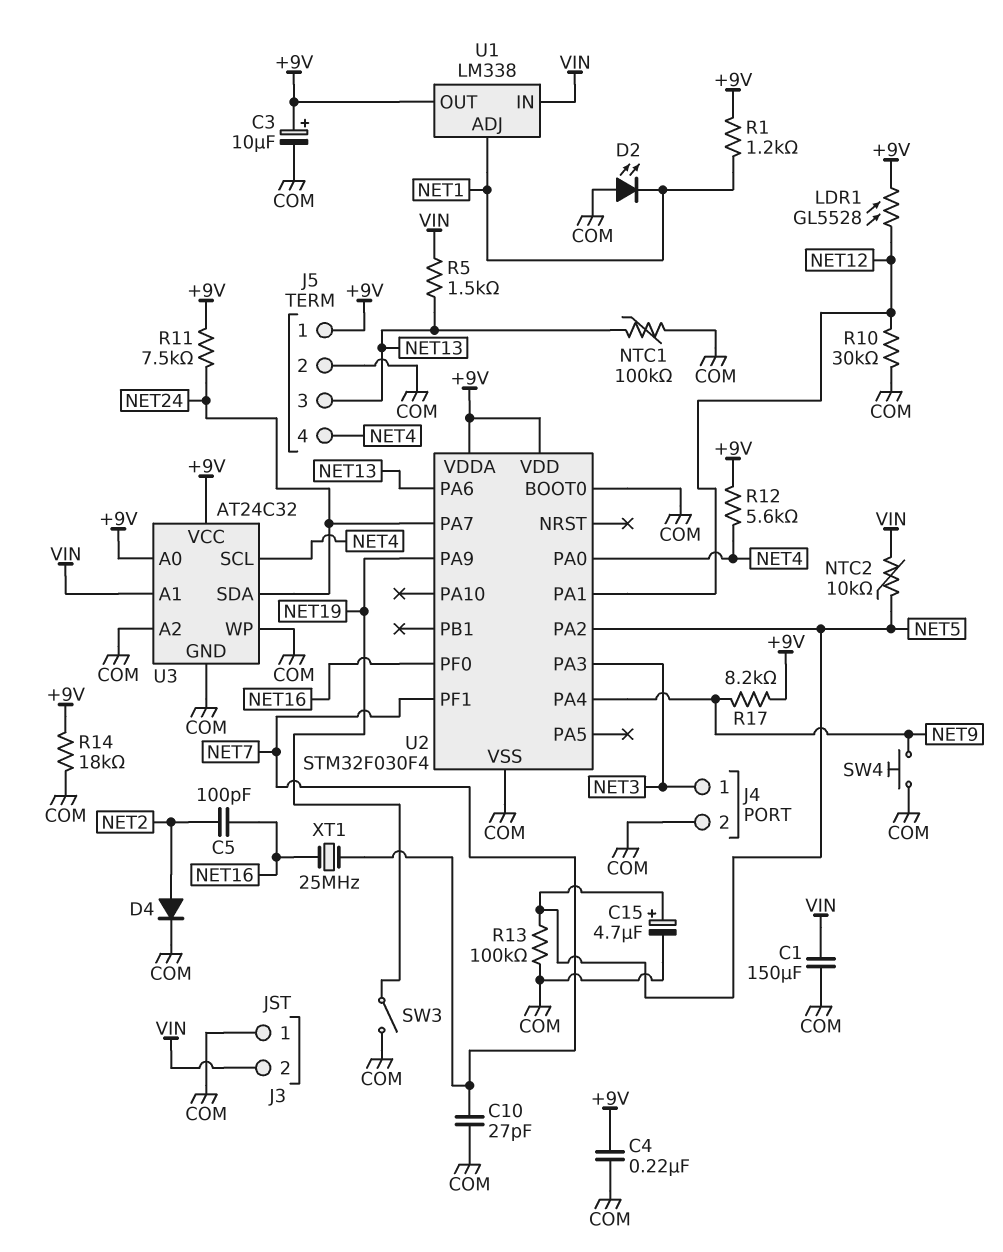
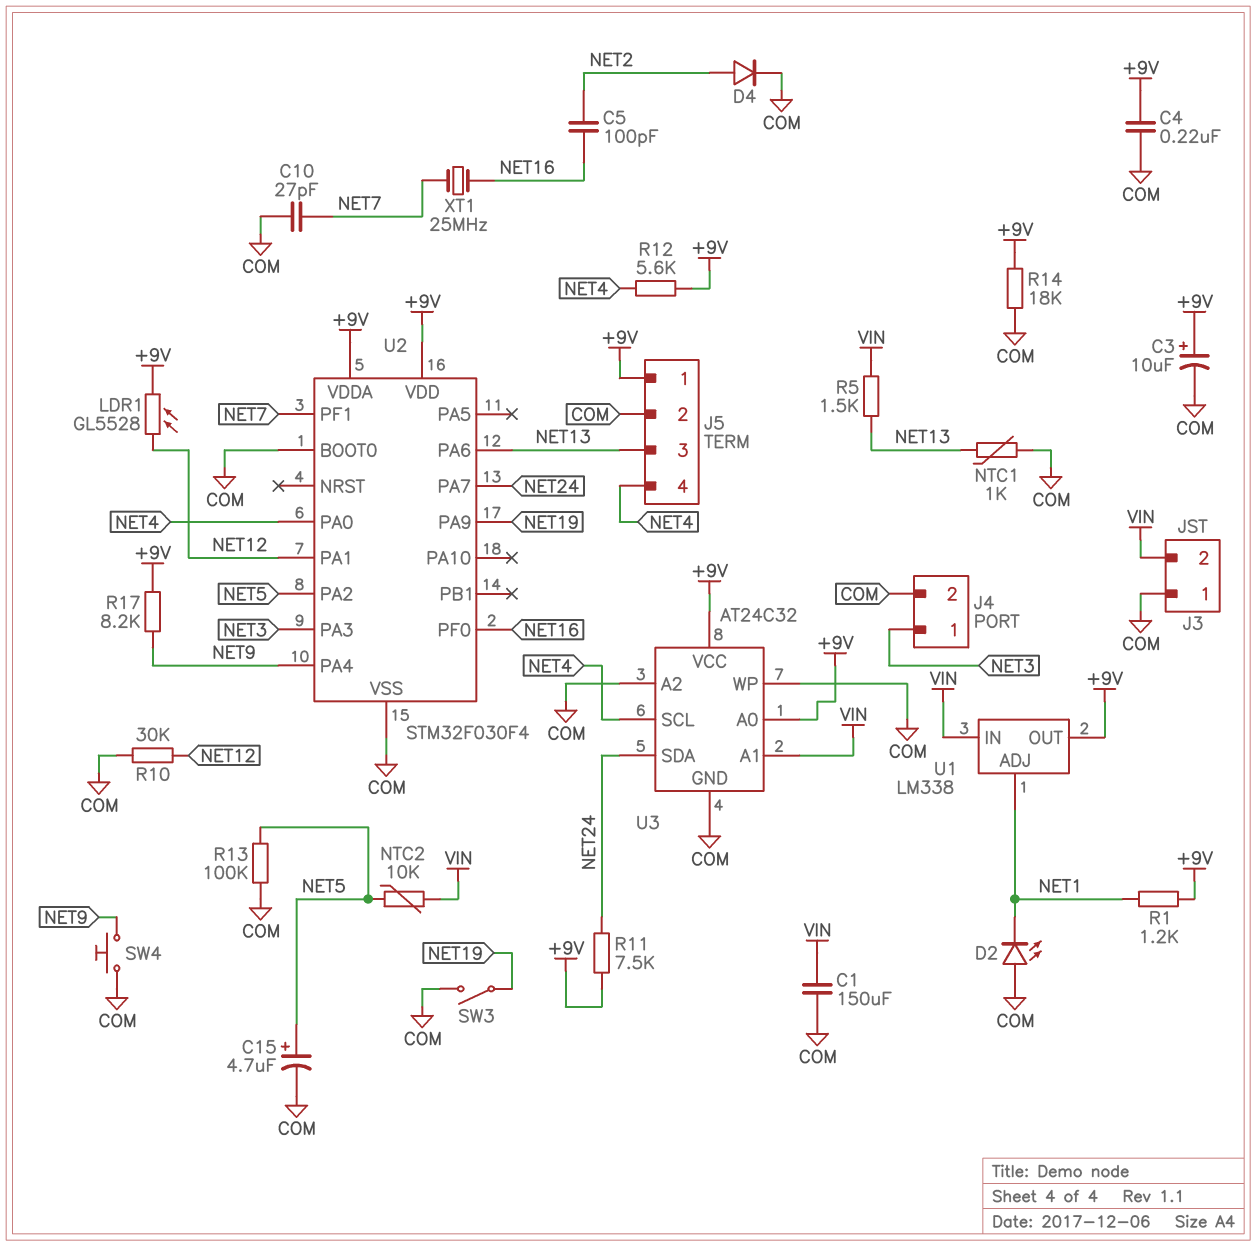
NTC1: 100k (COM, NET13) -> 1k (COM, NET13)

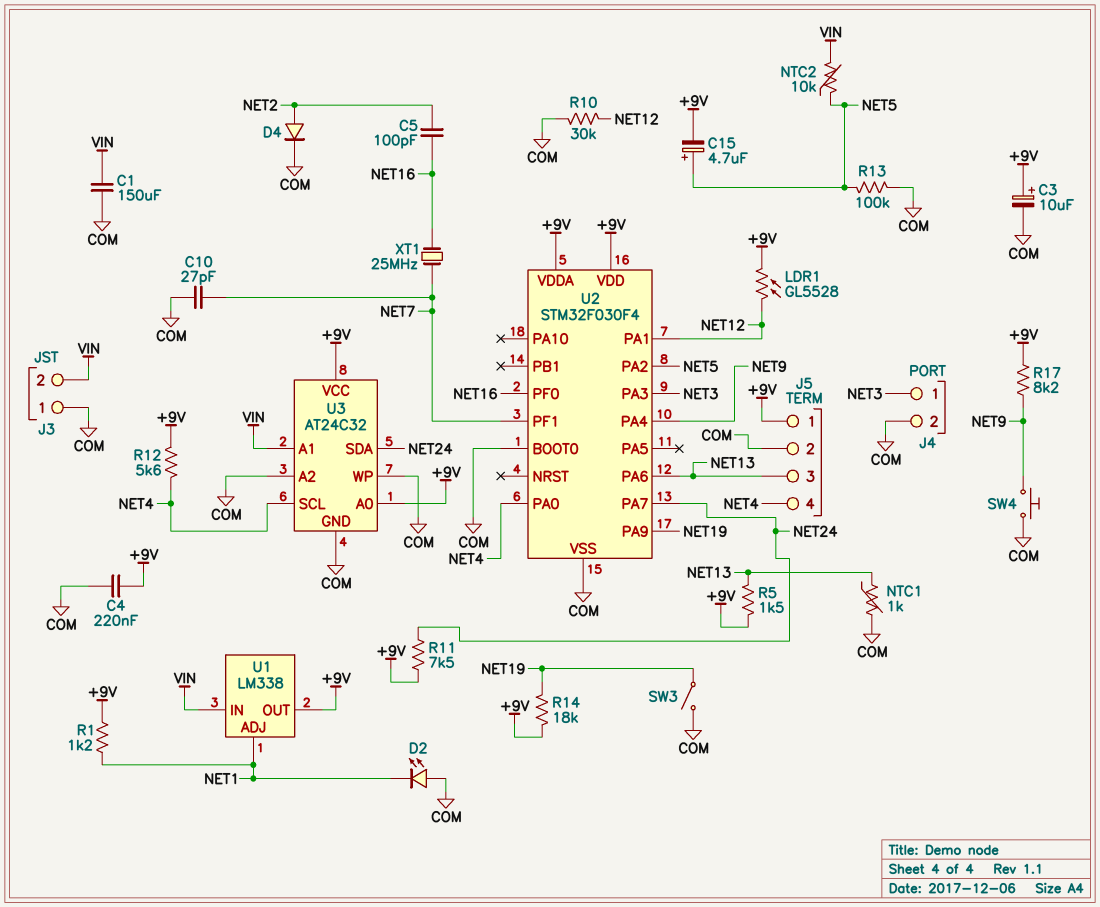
C15: 4.7uF (plus NET5, minus COM) -> 4.7uF (plus NET5, minus +9V)
R5: 1.5k (NET13, VIN) -> 1.5k (+9V, NET13)
R14: 18k (+9V, COM) -> 18k (+9V, NET19)

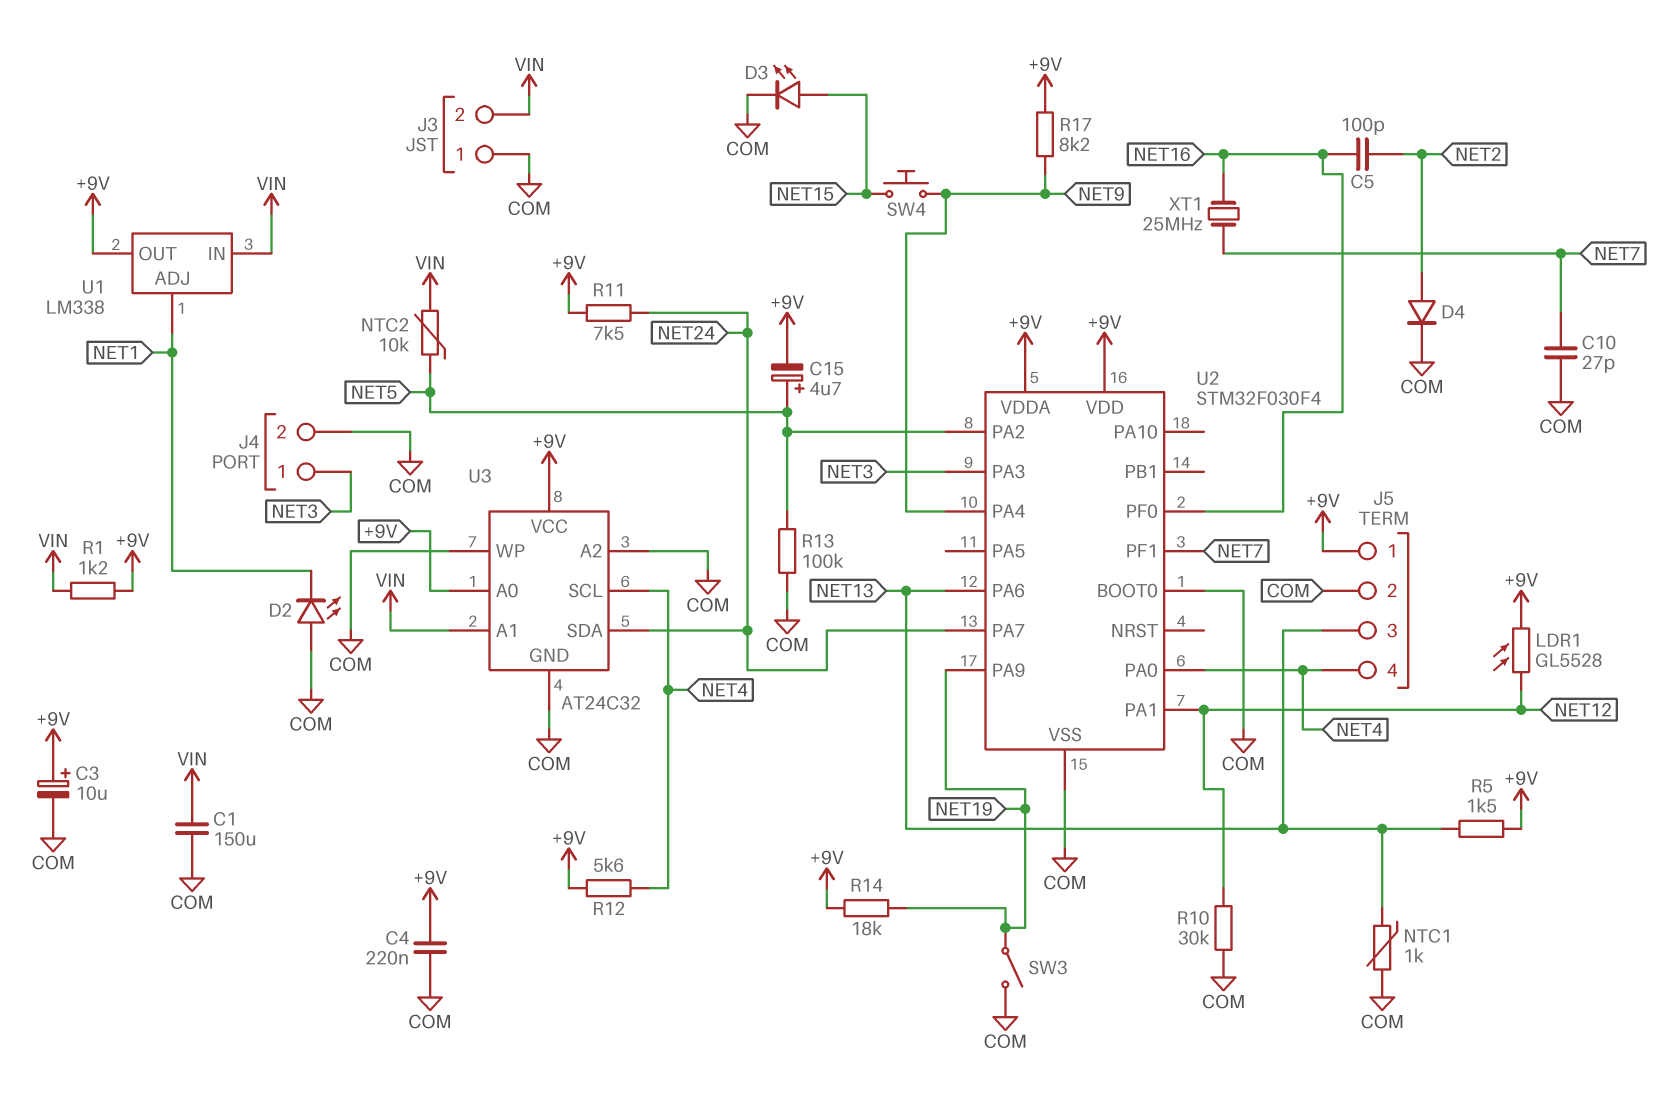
D3: none -> LED (A NET15, K COM)
R1: 1.2k (+9V, NET1) -> 1.2k (+9V, VIN)
SW4: button (COM, NET9) -> button (NET9, NET15)

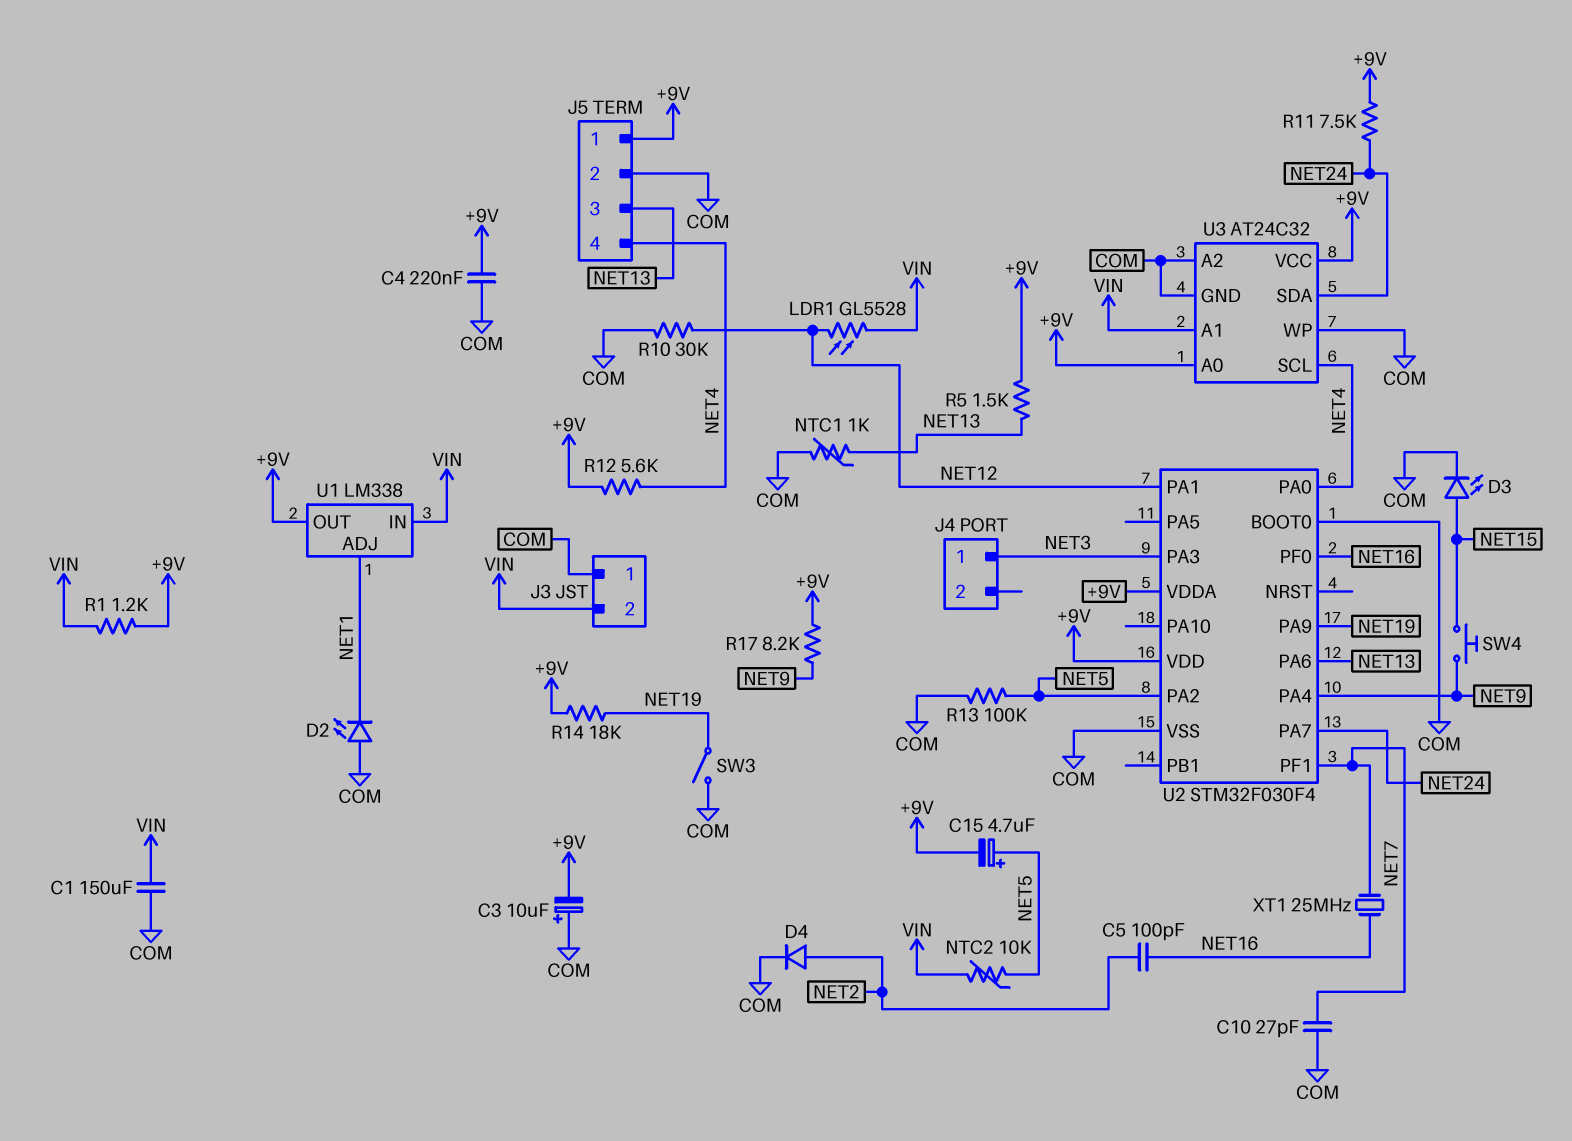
C3: 10uF (plus +9V, minus COM) -> 10uF (plus COM, minus +9V)
J4 pin 2: COM -> none
LDR1: GL5528 (+9V, NET12) -> GL5528 (NET12, VIN)

